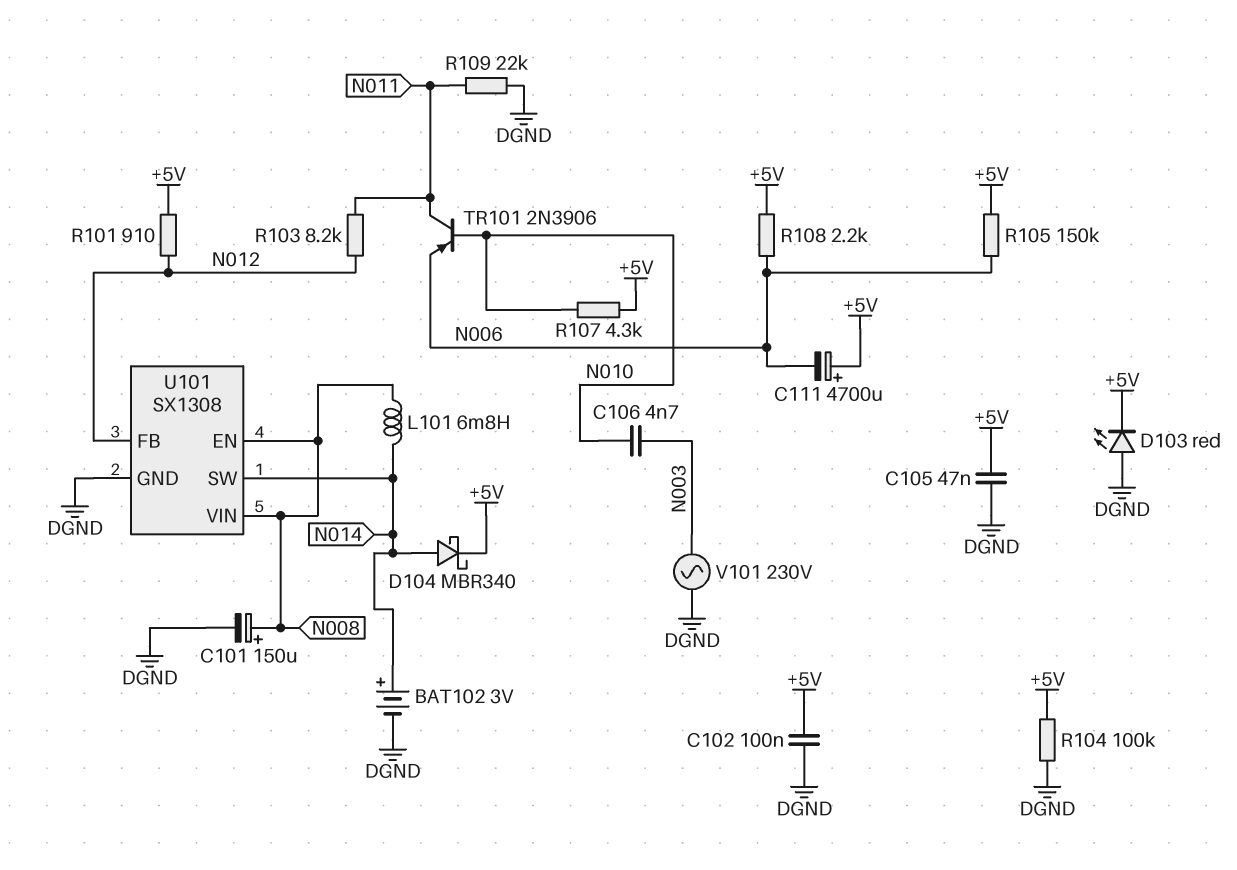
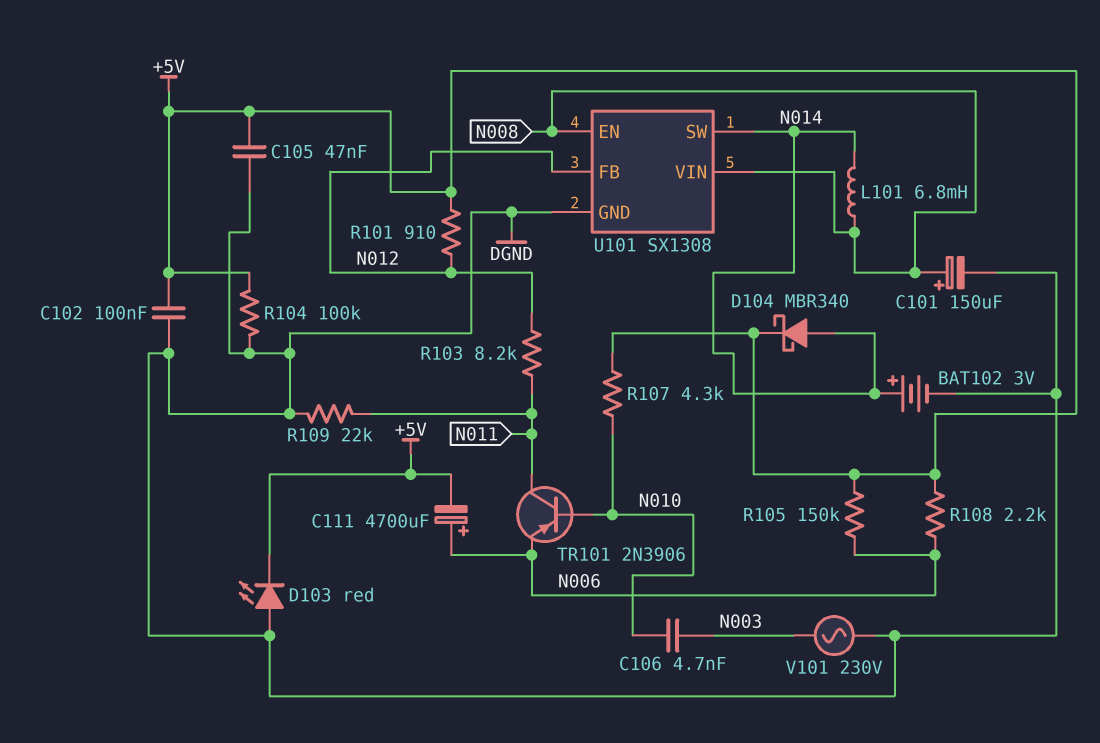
C111: 4700uF (plus +5V, minus N006) -> 4700uF (plus N006, minus +5V)

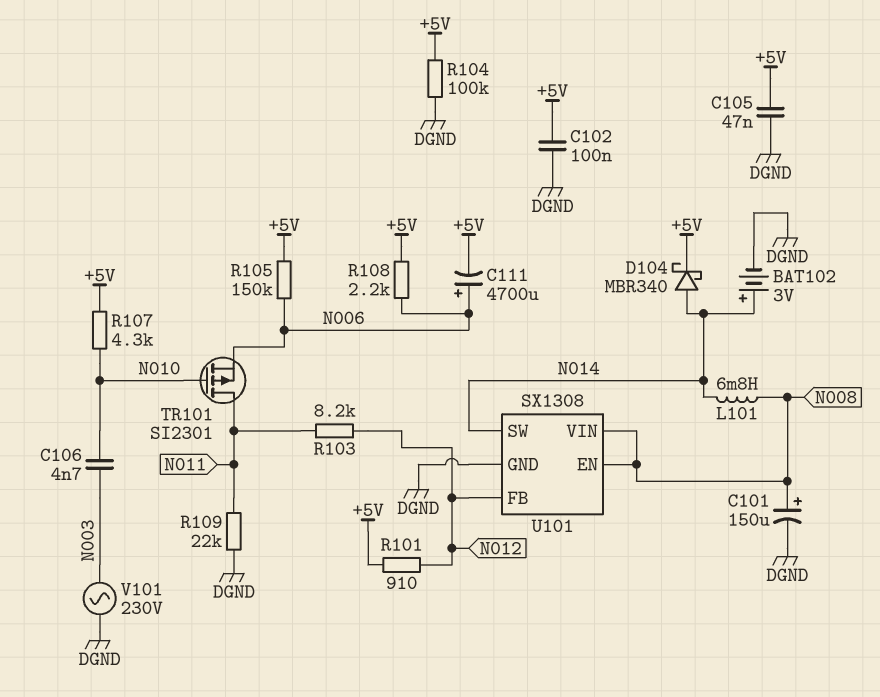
D103: LED red (A DGND, K +5V) -> none
TR101: PNP 2N3906 (B N010, C N011, E N006) -> PMOS SI2301 (G N010, D N011, S N006)

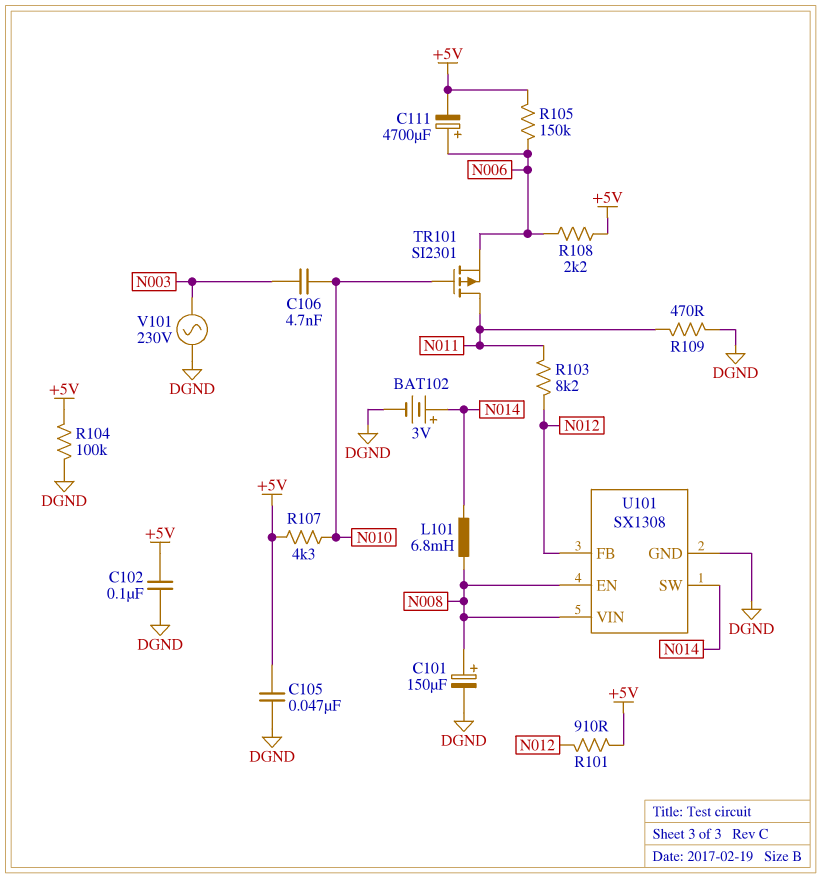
D104: schottky MBR340 (A N014, K +5V) -> none
R109: 22k (DGND, N011) -> 470 (DGND, N011)

